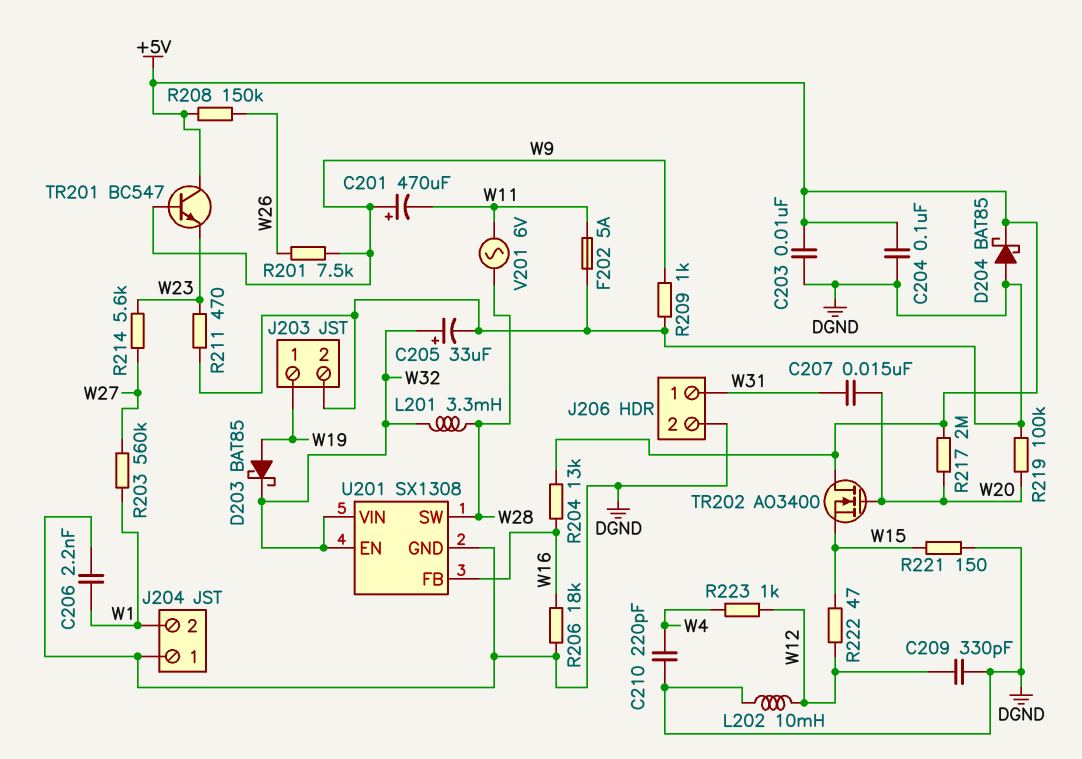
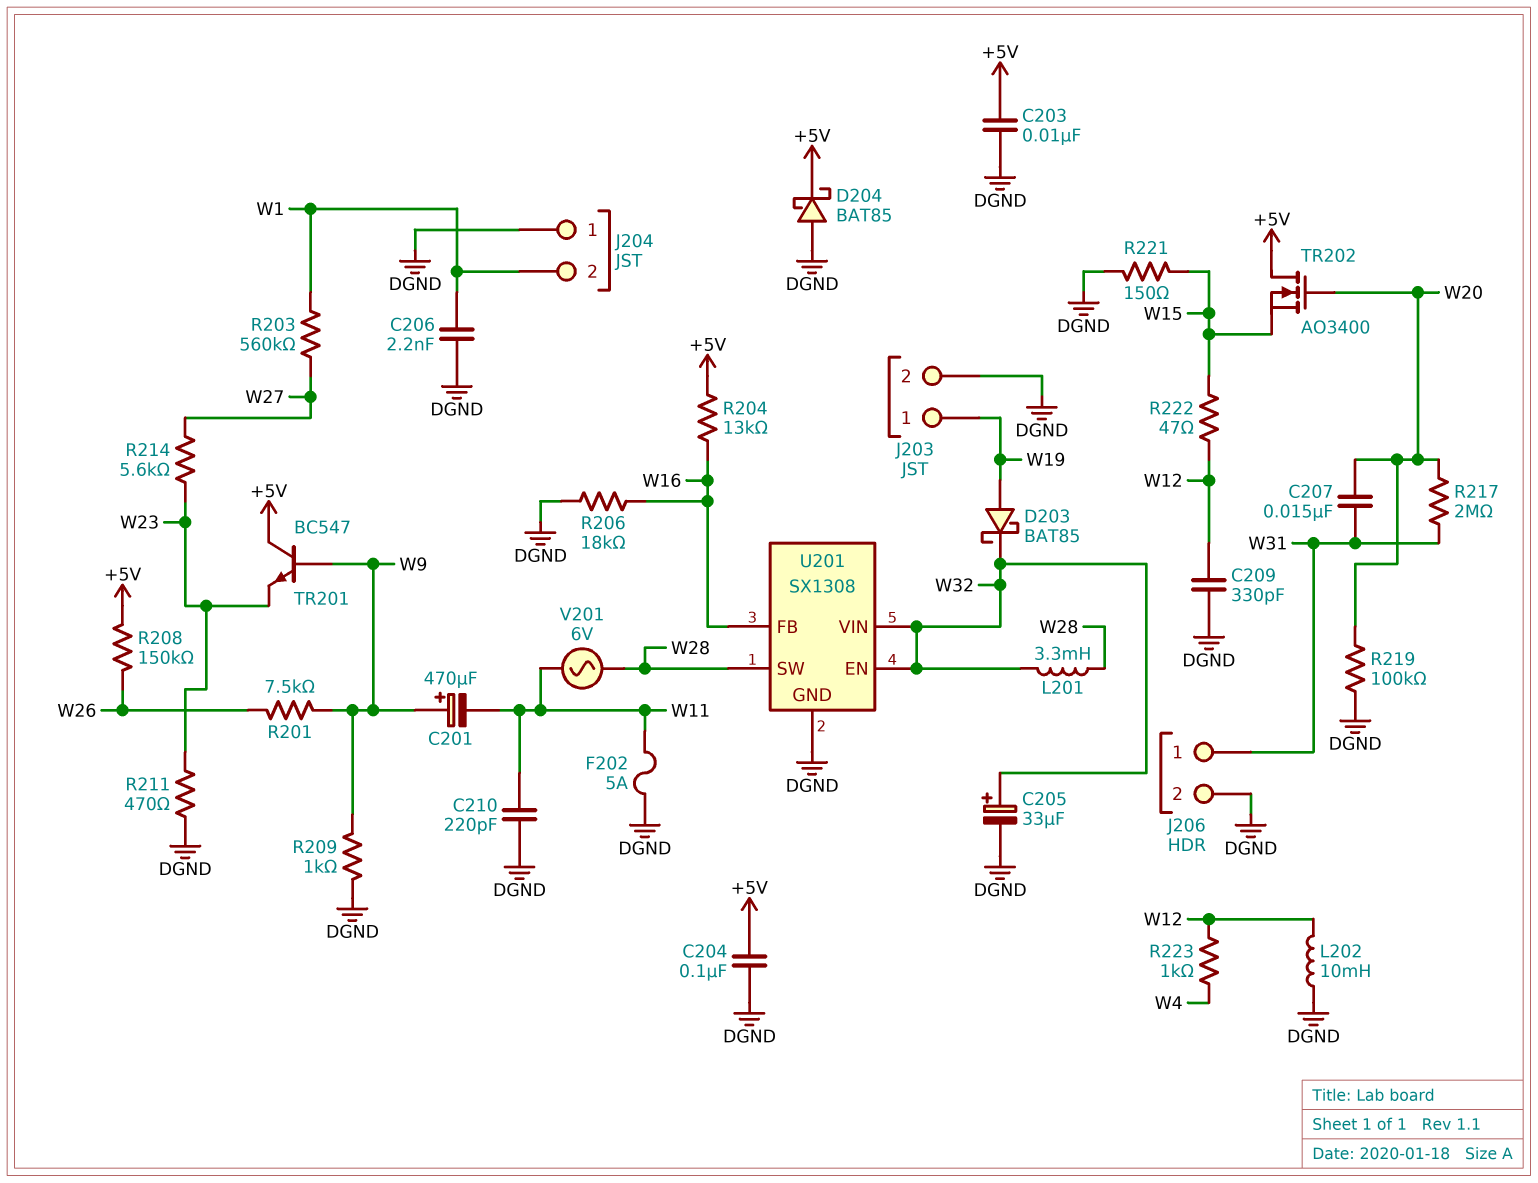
C210: 220pF (DGND, W4) -> 220pF (DGND, W11)
R217: 2M (+5V, W20) -> 2M (W20, W31)

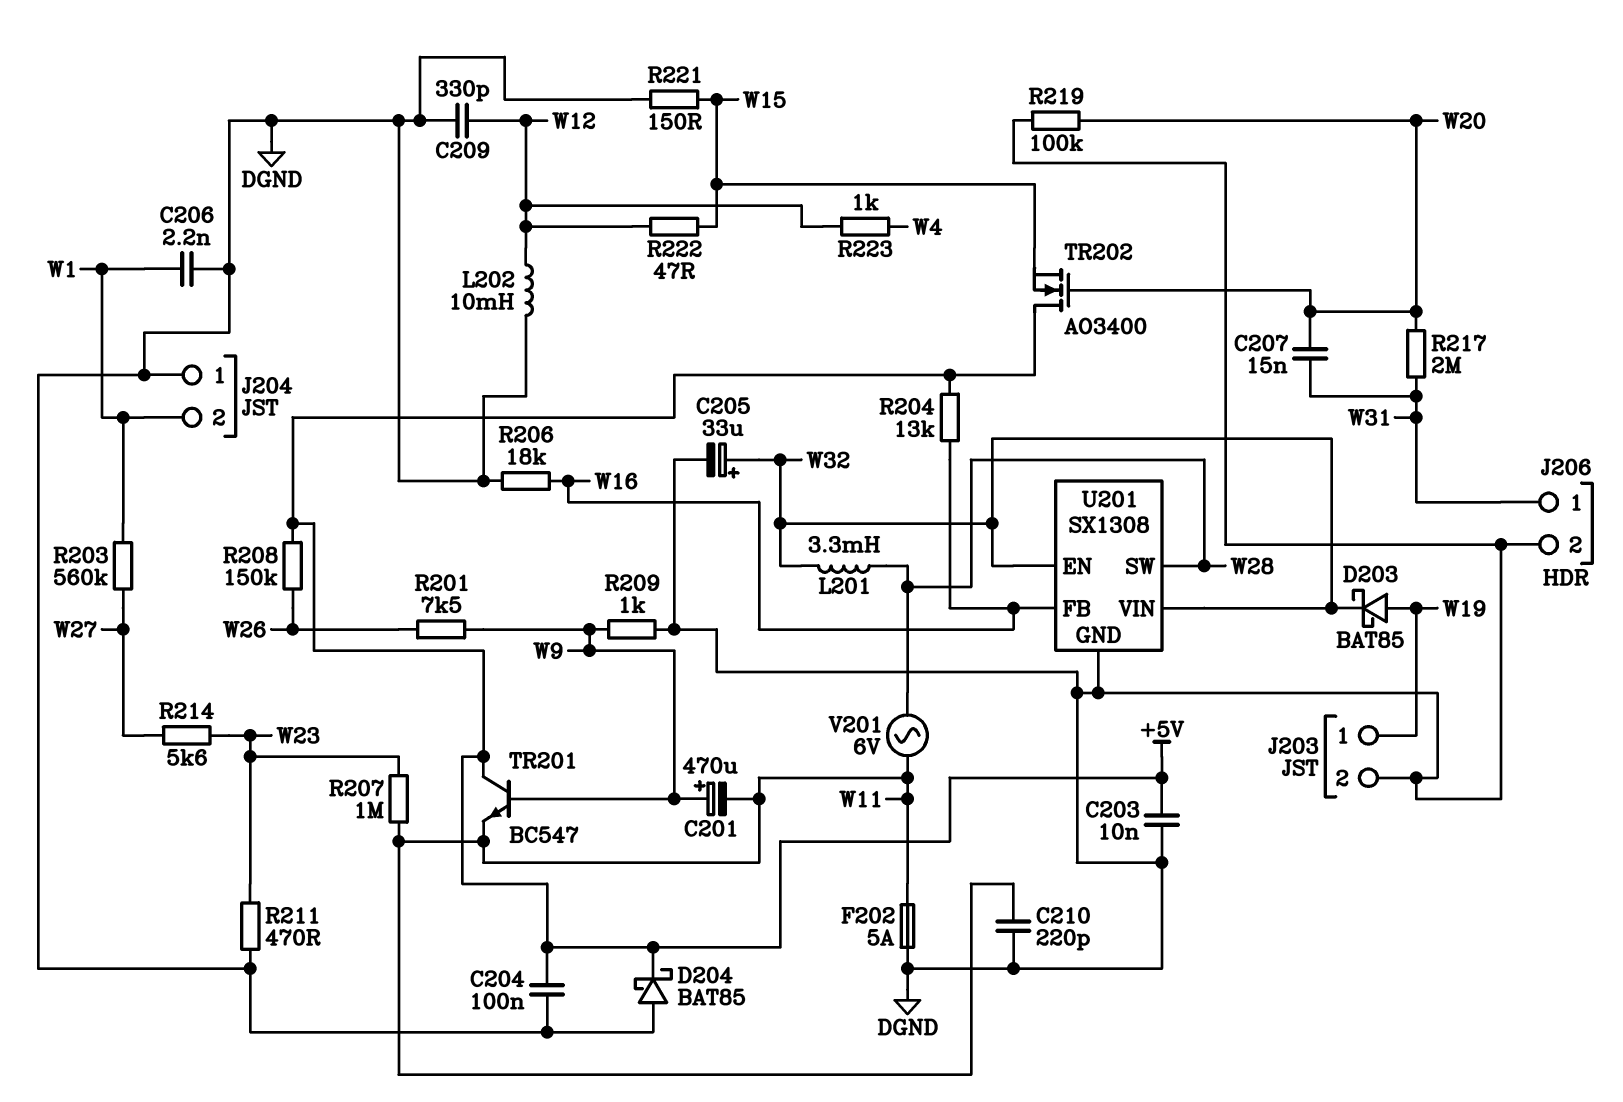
R207: none -> 1M (W11, W23)
TR201: NPN BC547 (B W9, C +5V, E W23) -> NPN BC547 (B W9, C +5V, E W11)

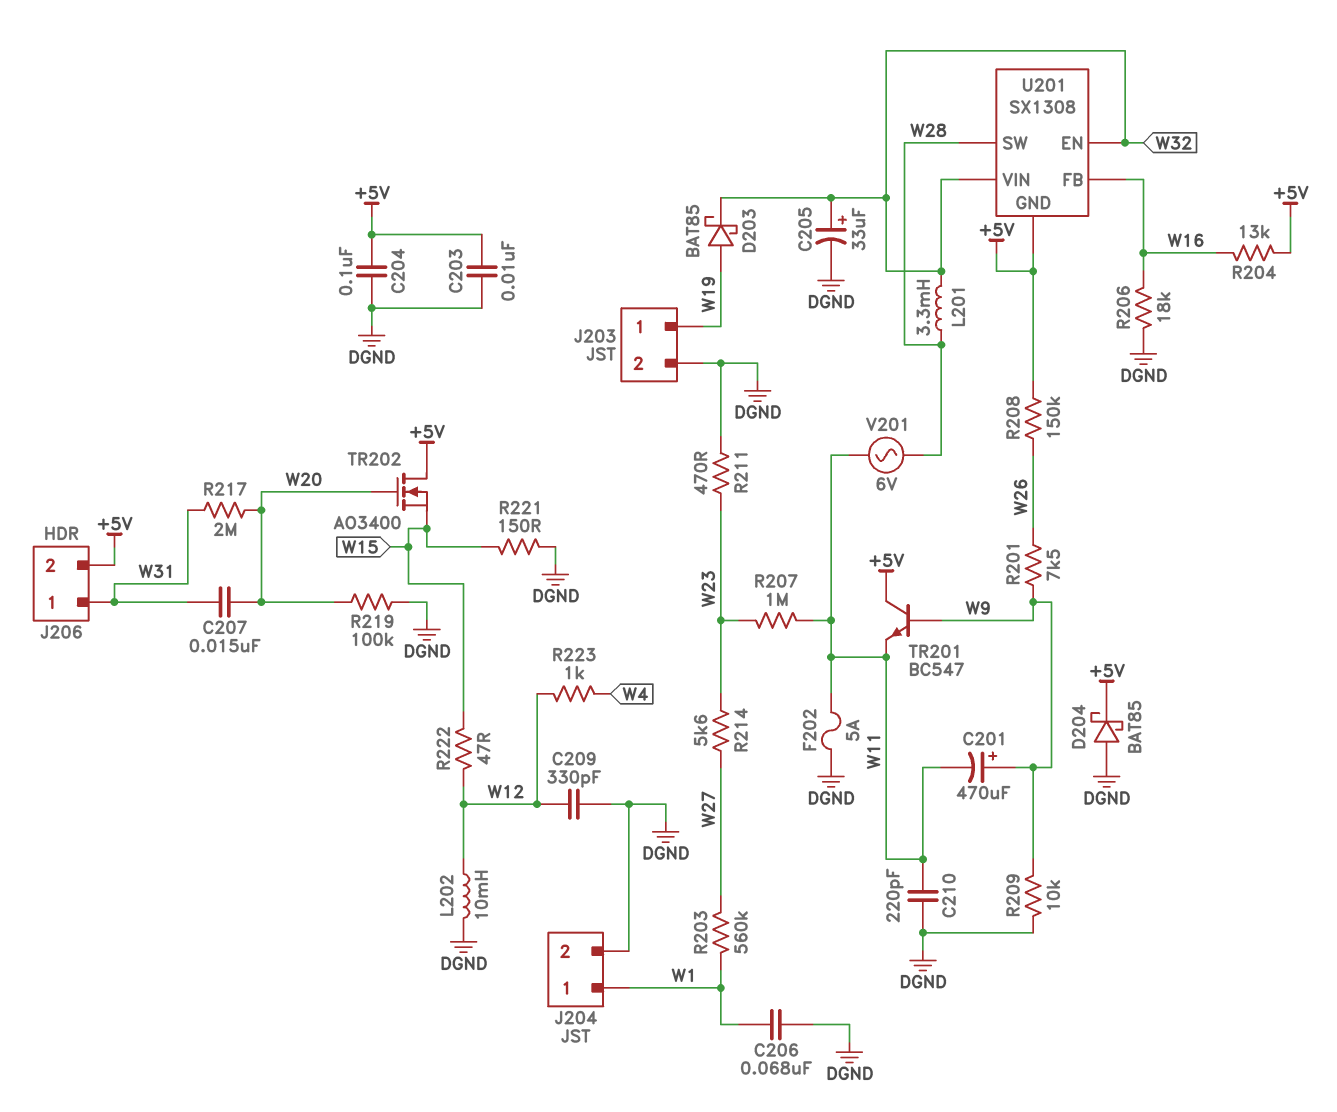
C206: 2.2nF (DGND, W1) -> 68nF (DGND, W1)
J204 pin 1: DGND -> W1
J204 pin 2: W1 -> DGND
J206 pin 2: DGND -> +5V
R209: 1k (DGND, W9) -> 10k (DGND, W9)
U201 pin GND: DGND -> +5V

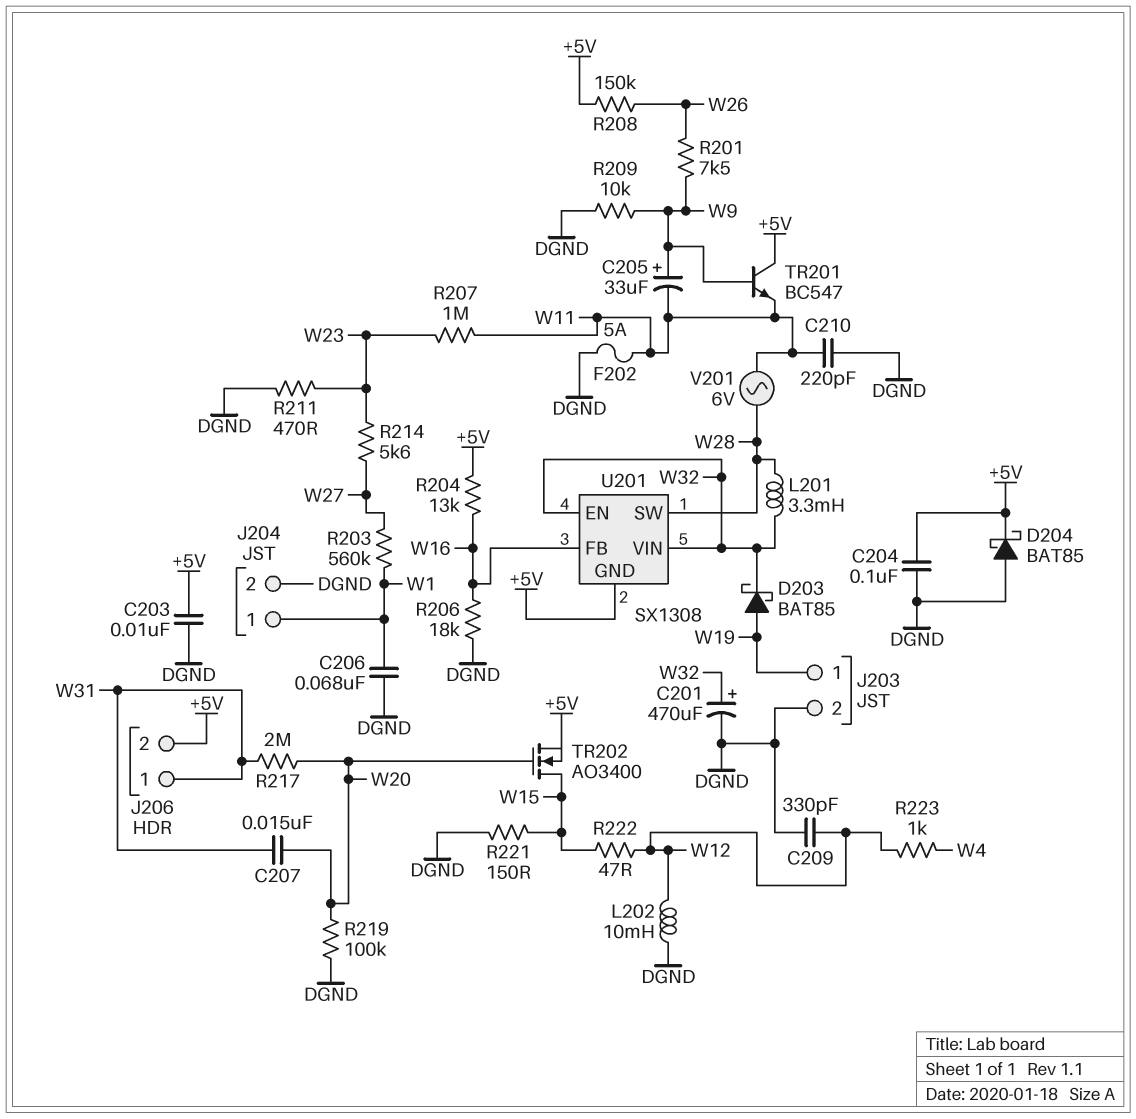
C201: 470uF (plus W9, minus W11) -> 470uF (plus W32, minus DGND)
C205: 33uF (plus W32, minus DGND) -> 33uF (plus W9, minus W11)
TR202: NMOS AO3400 (G W20, D +5V, S W15) -> NMOS AO3400 (G W20, D W15, S +5V)

